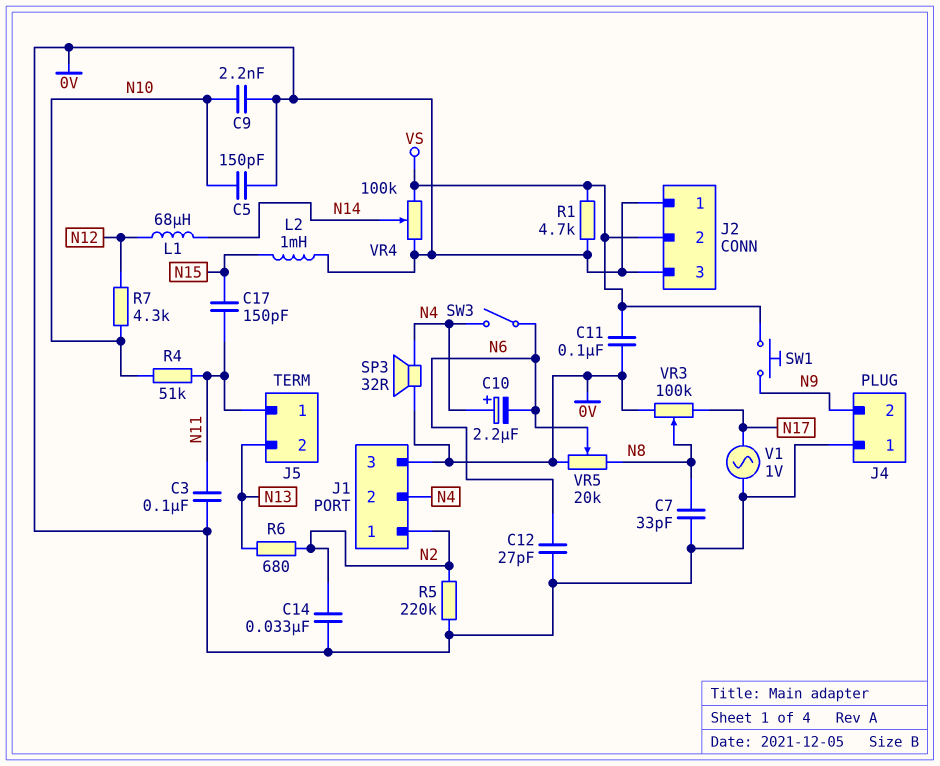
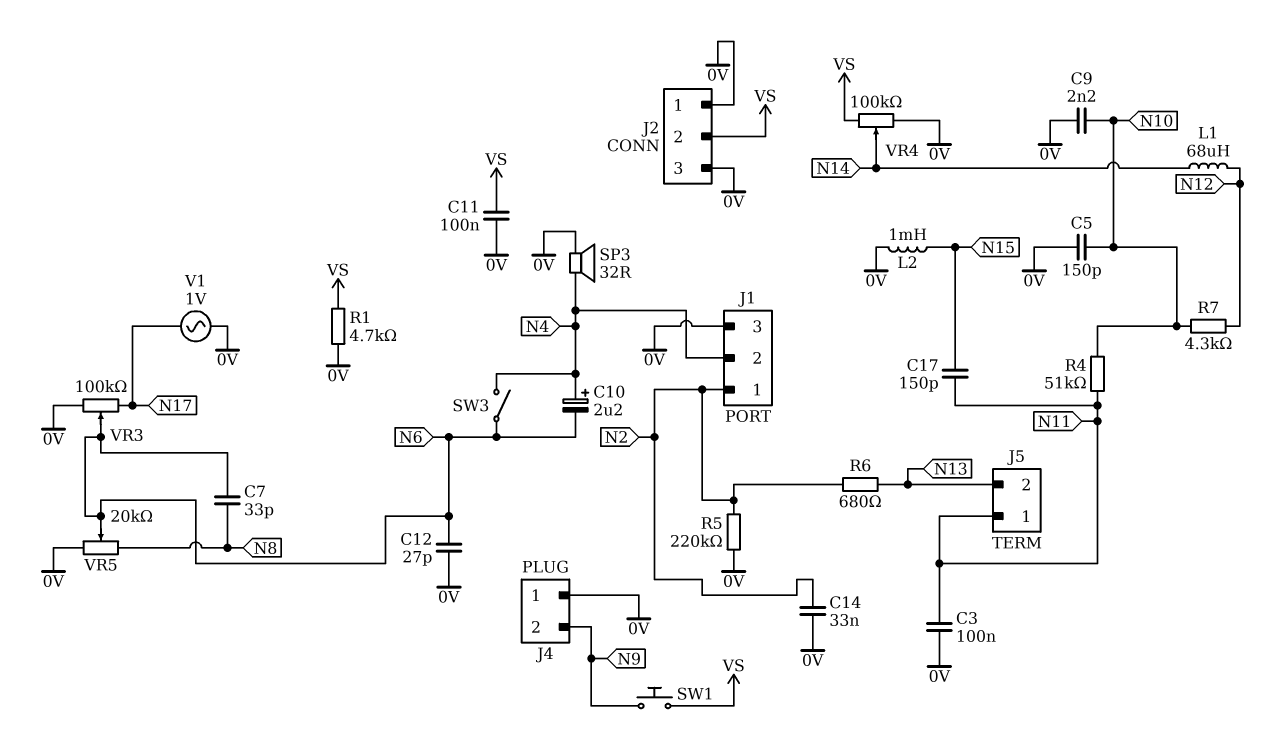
C7: 33pF (0V, N8) -> 33pF (N6, N8)
VR3: 100k (0V, N17, wiper N8) -> 100k (0V, N17, wiper N6)

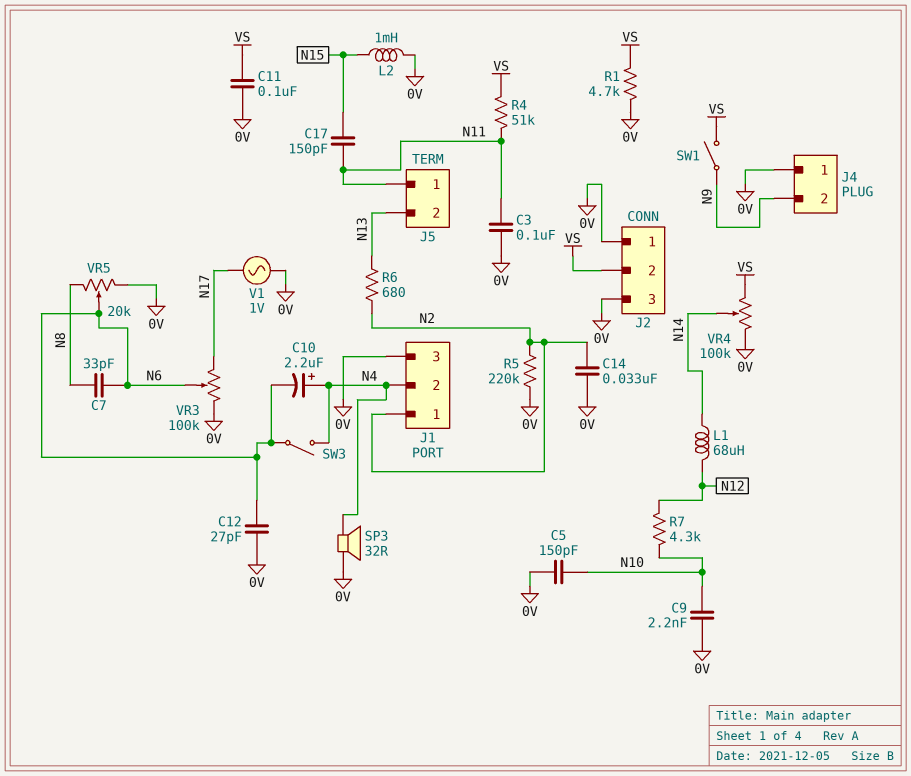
R4: 51k (N10, N11) -> 51k (N11, VS)
SW1: button (N9, VS) -> switch (N9, VS)

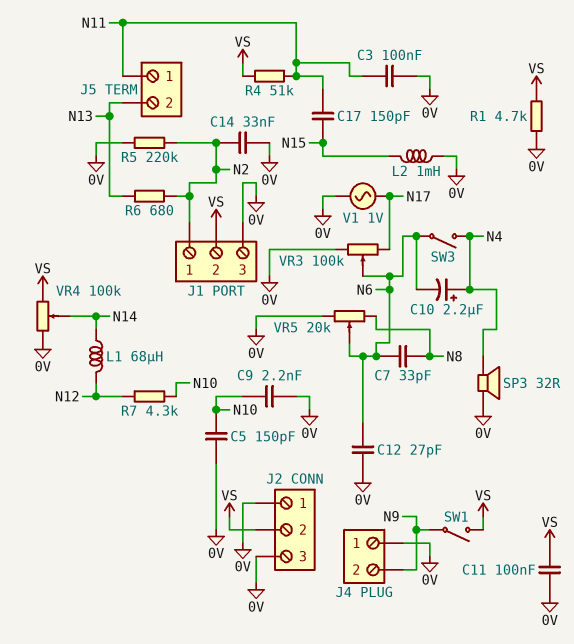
J1 pin 2: N4 -> VS

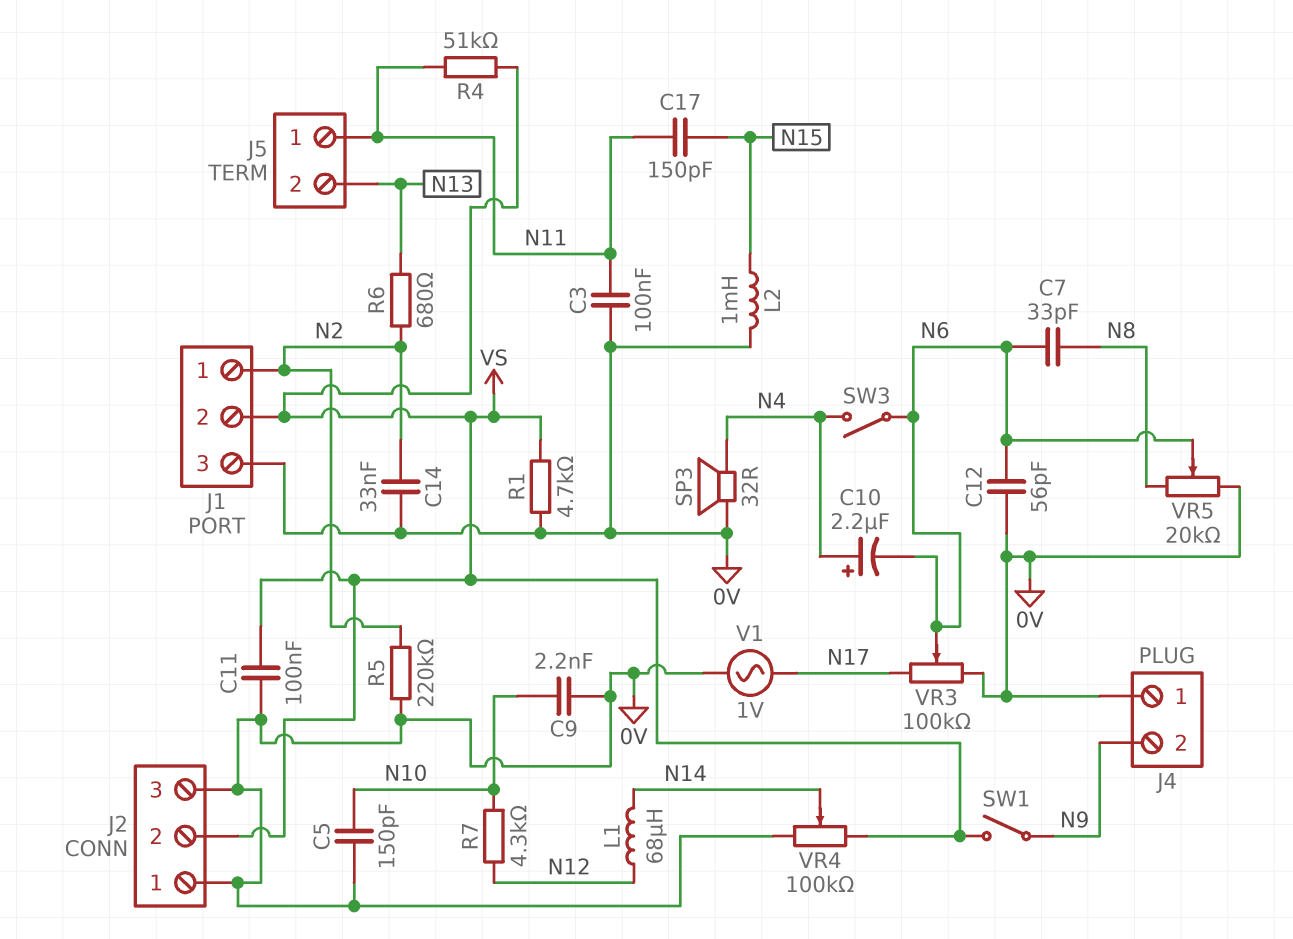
C12: 27pF (0V, N6) -> 56pF (0V, N6)

